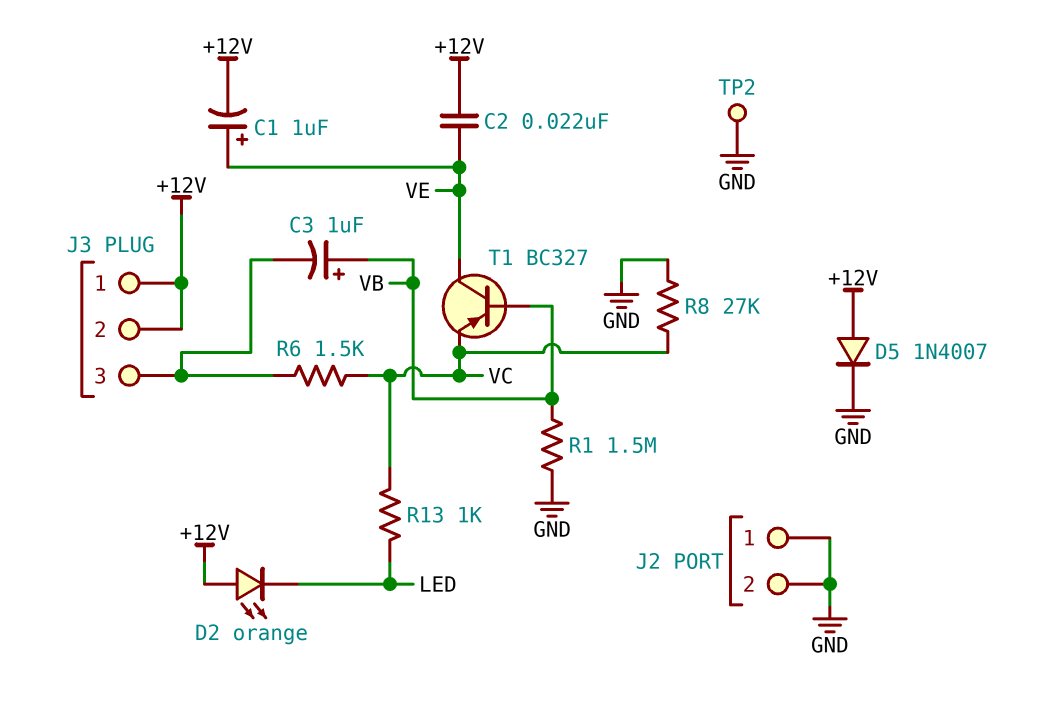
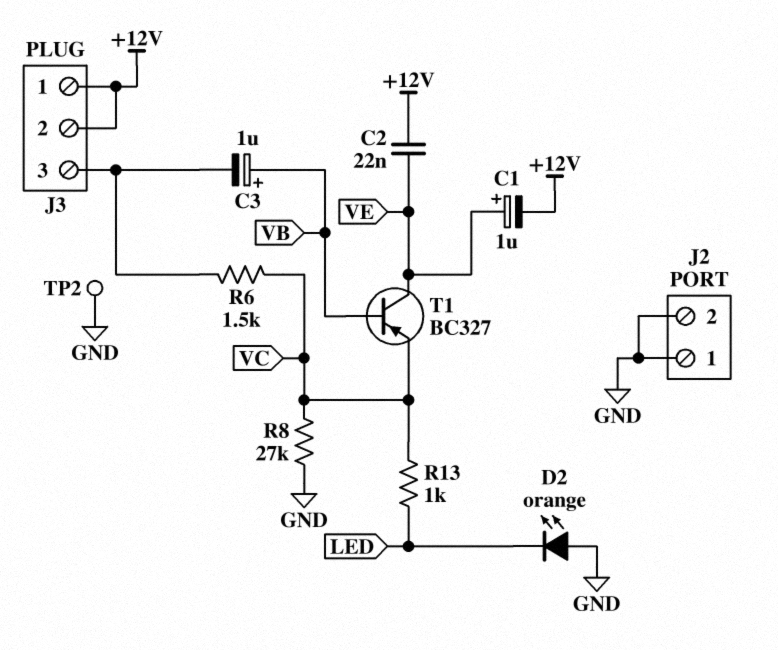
D2: LED orange (A +12V, K LED) -> LED orange (A GND, K LED)
D5: diode 1N4007 (A +12V, K GND) -> none
R1: 1.5M (GND, VB) -> none

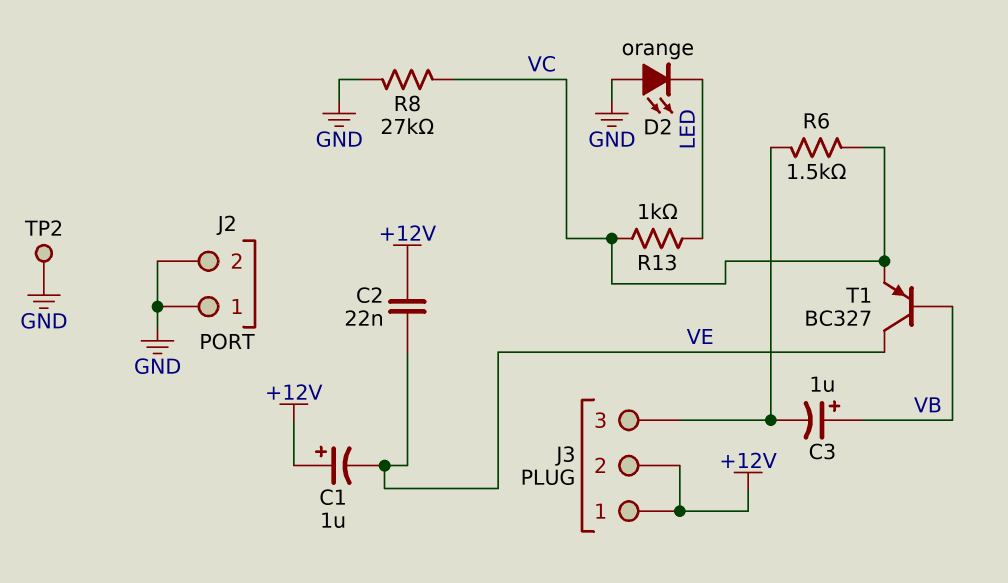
C1: 1uF (plus VE, minus +12V) -> 1uF (plus +12V, minus VE)

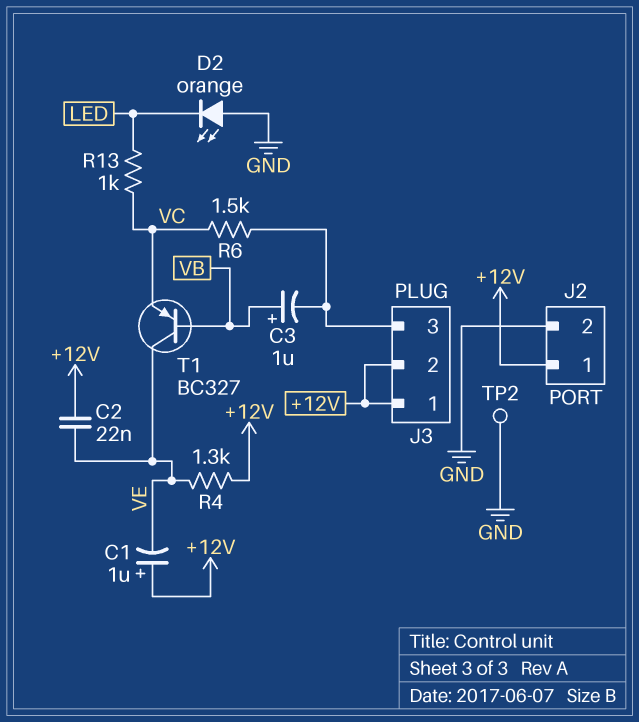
J2 pin 1: GND -> +12V
R4: none -> 1.3k (+12V, VE)
R8: 27k (GND, VC) -> none

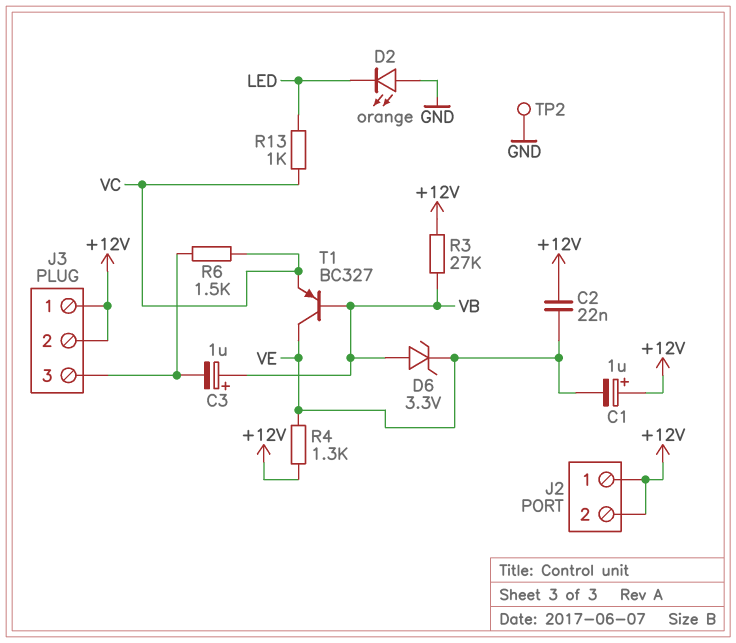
D6: none -> zener 3.3V (A VB, K VE)
J2 pin 2: GND -> +12V
R3: none -> 27k (+12V, VB)

